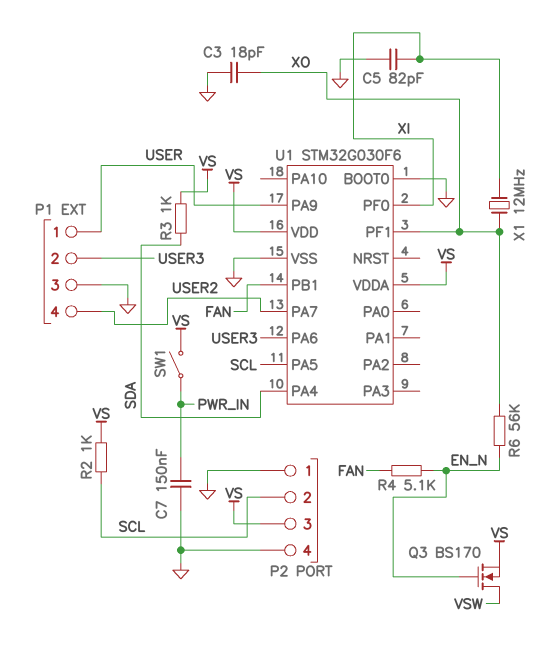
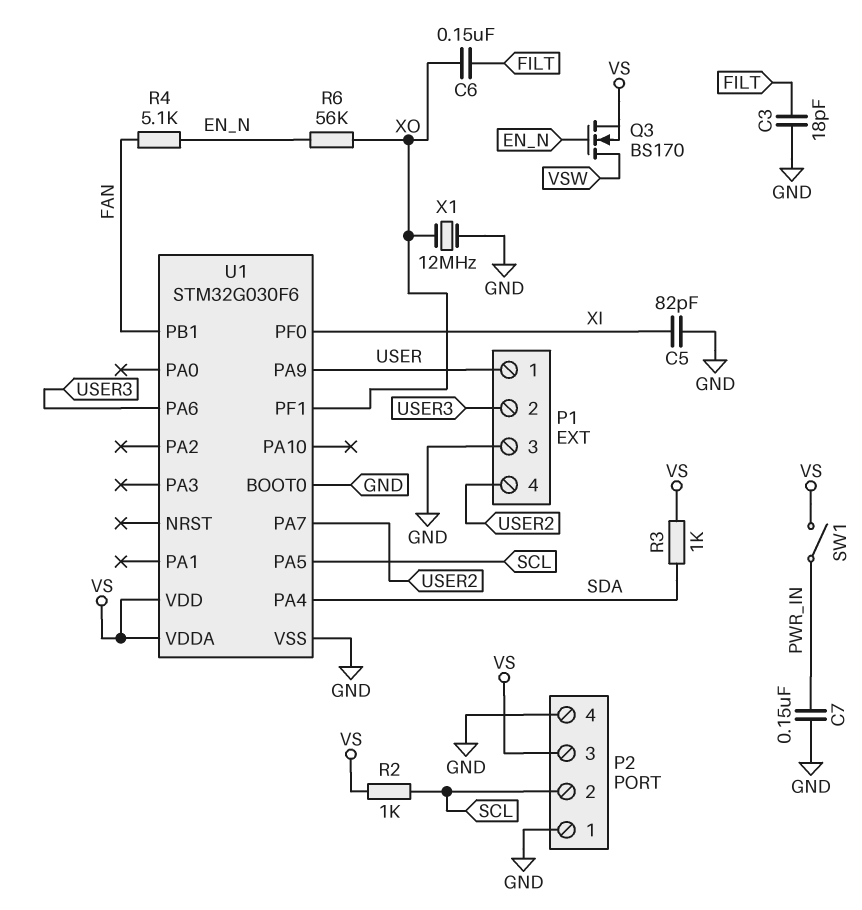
C3: 18pF (GND, XO) -> 18pF (FILT, GND)
C6: none -> 150nF (FILT, XO)
X1: 12MHz (XI, XO) -> 12MHz (GND, XO)

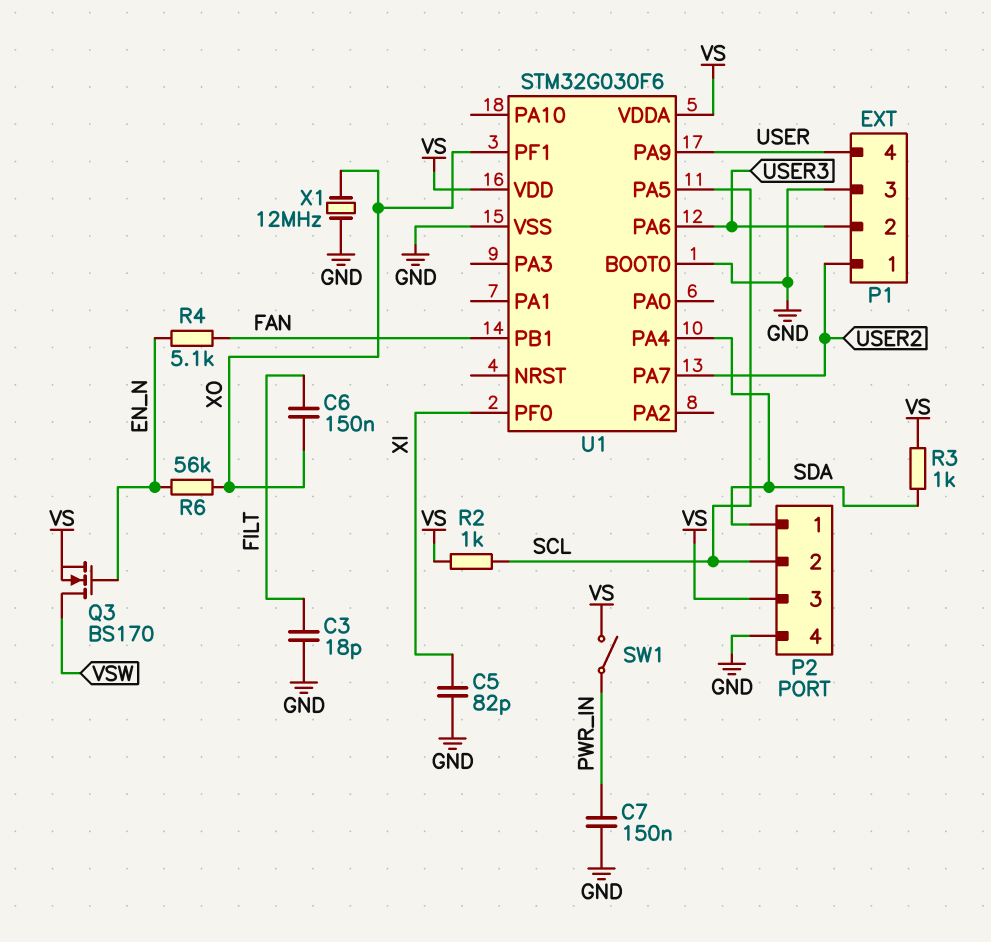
P1 pin 1: USER -> USER2
P1 pin 4: USER2 -> USER
P2 pin 1: GND -> SDA

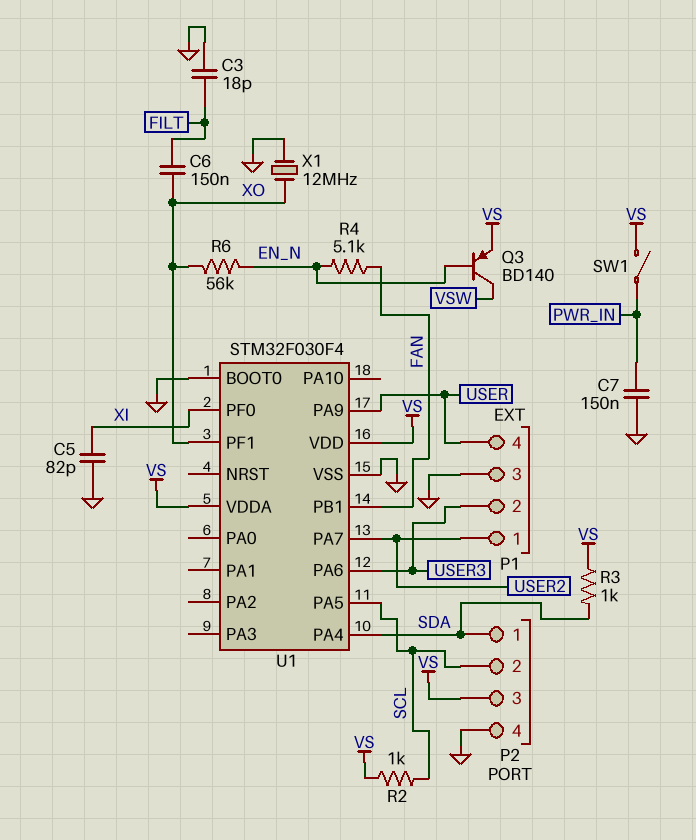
Q3: NMOS BS170 (G EN_N, D VSW, S VS) -> PNP BD140 (B EN_N, C VSW, E VS)
U1: STM32G030F6 -> STM32F030F4

